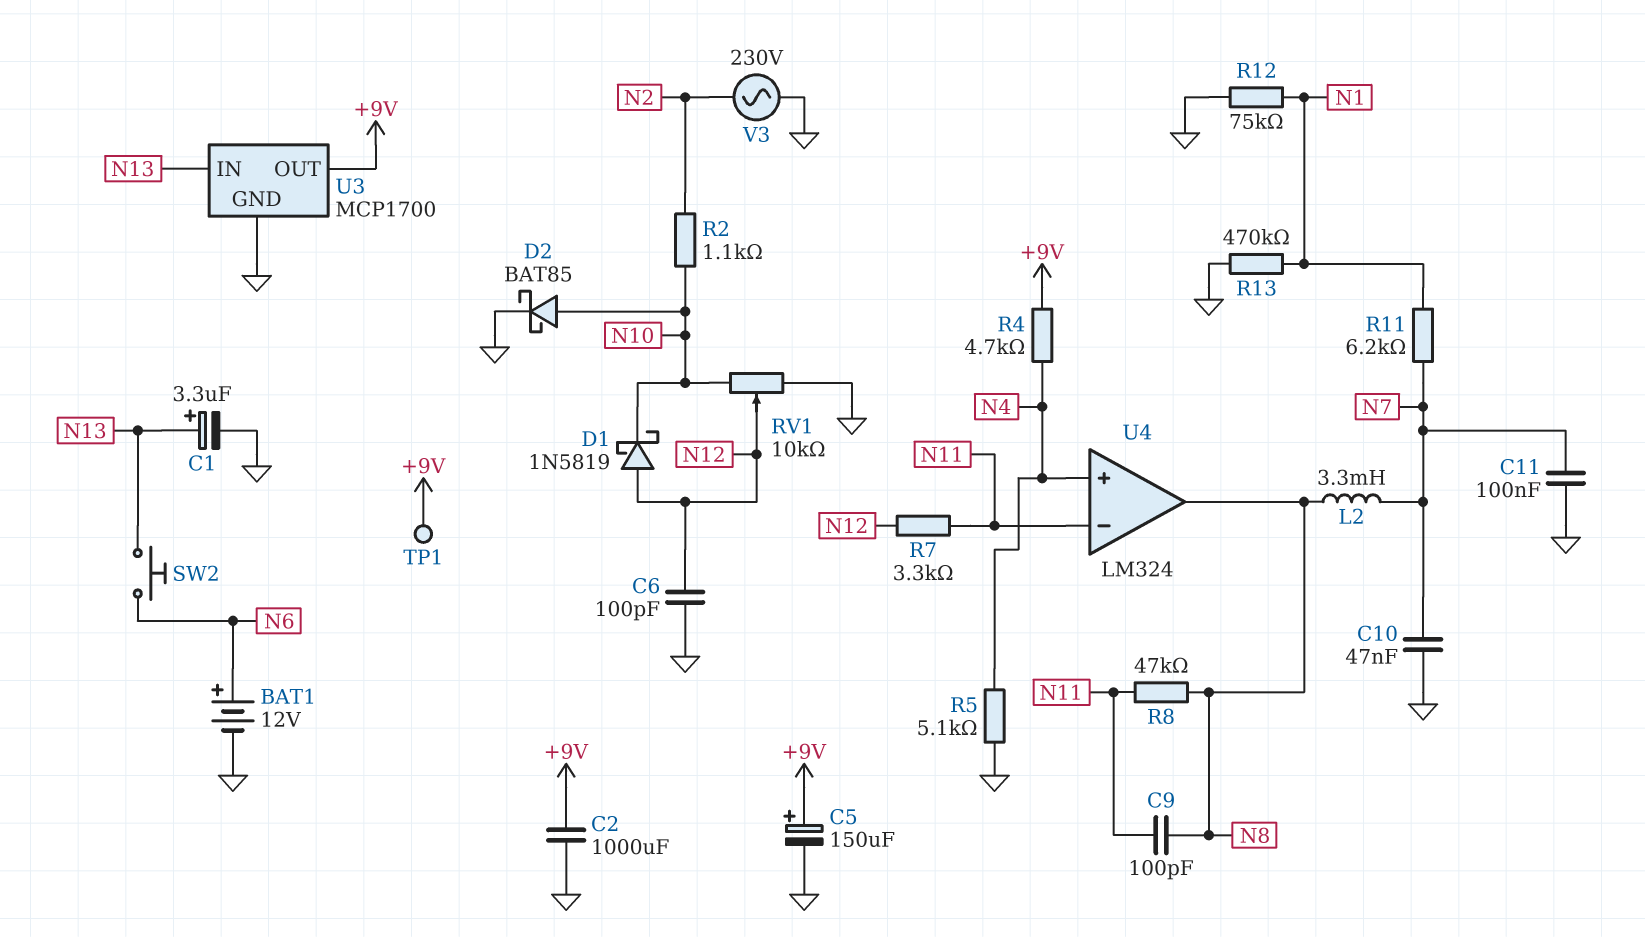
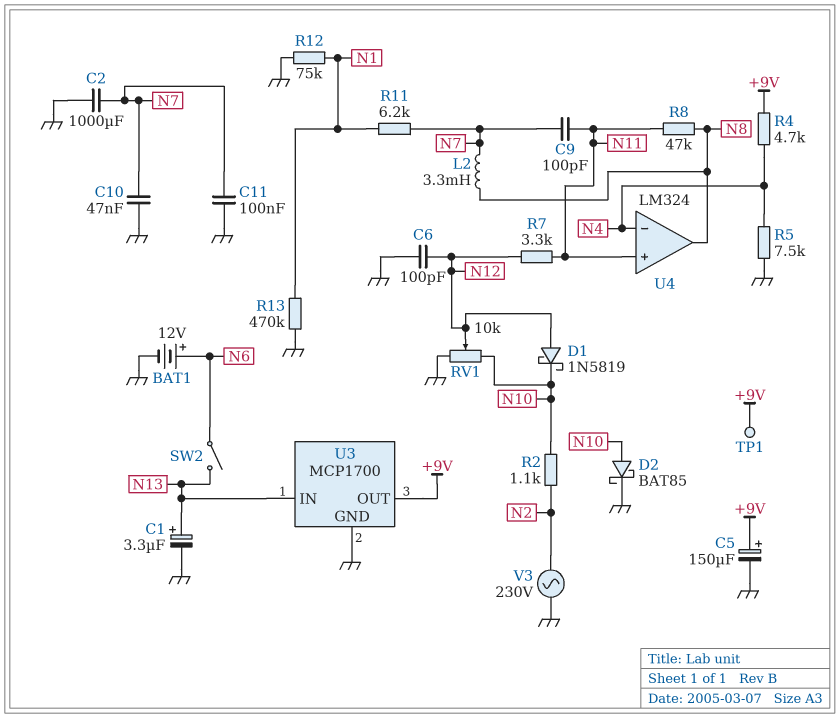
C2: 1000uF (+9V, GND) -> 1000uF (GND, N7)
C9: 100pF (N8, N11) -> 100pF (N7, N11)
R5: 5.1k (GND, N4) -> 7.5k (GND, N4)
SW2: button (N6, N13) -> switch (N6, N13)
U4 pin in+: N4 -> N11
U4 pin in-: N11 -> N4

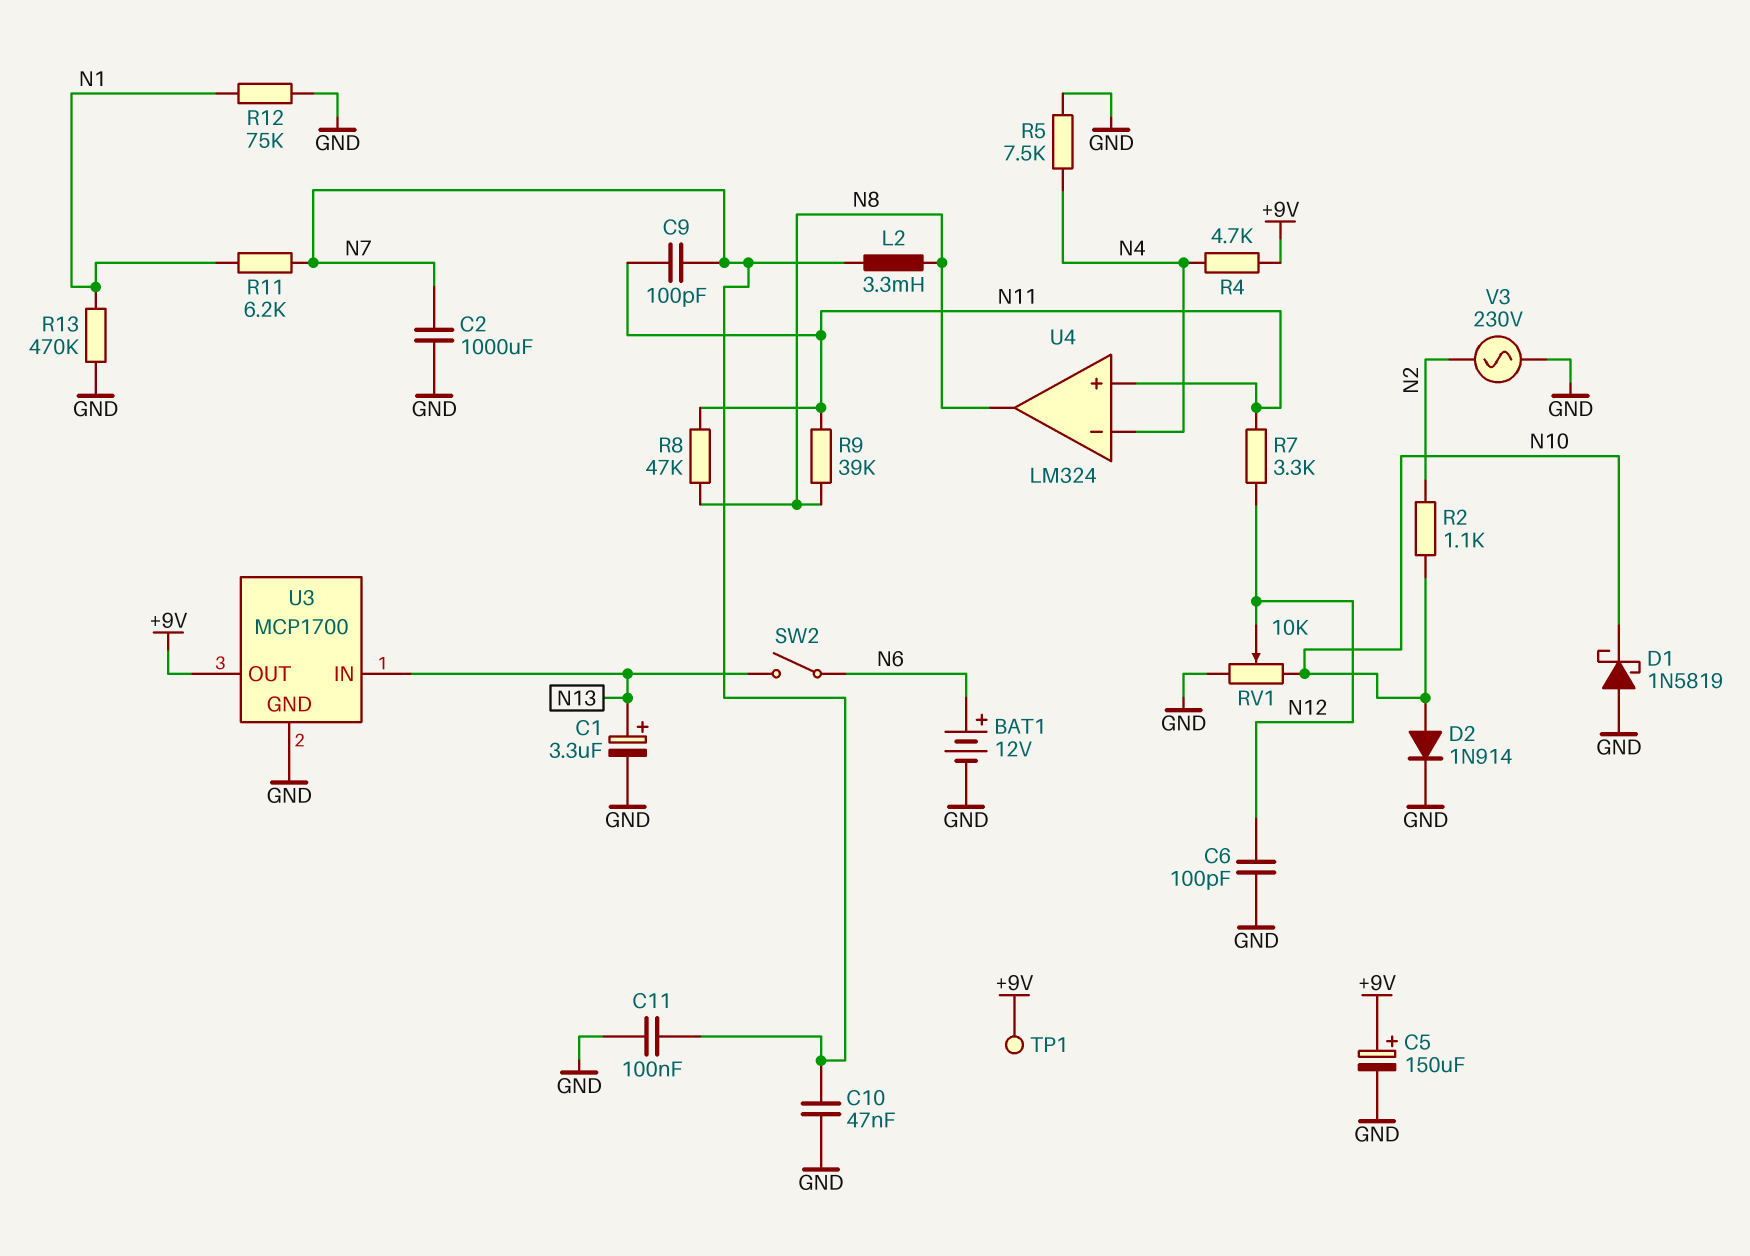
D1: schottky 1N5819 (A N12, K N10) -> schottky 1N5819 (A GND, K N10)
D2: schottky BAT85 (A N10, K GND) -> diode 1N914 (A N10, K GND)
R9: none -> 39k (N8, N11)

